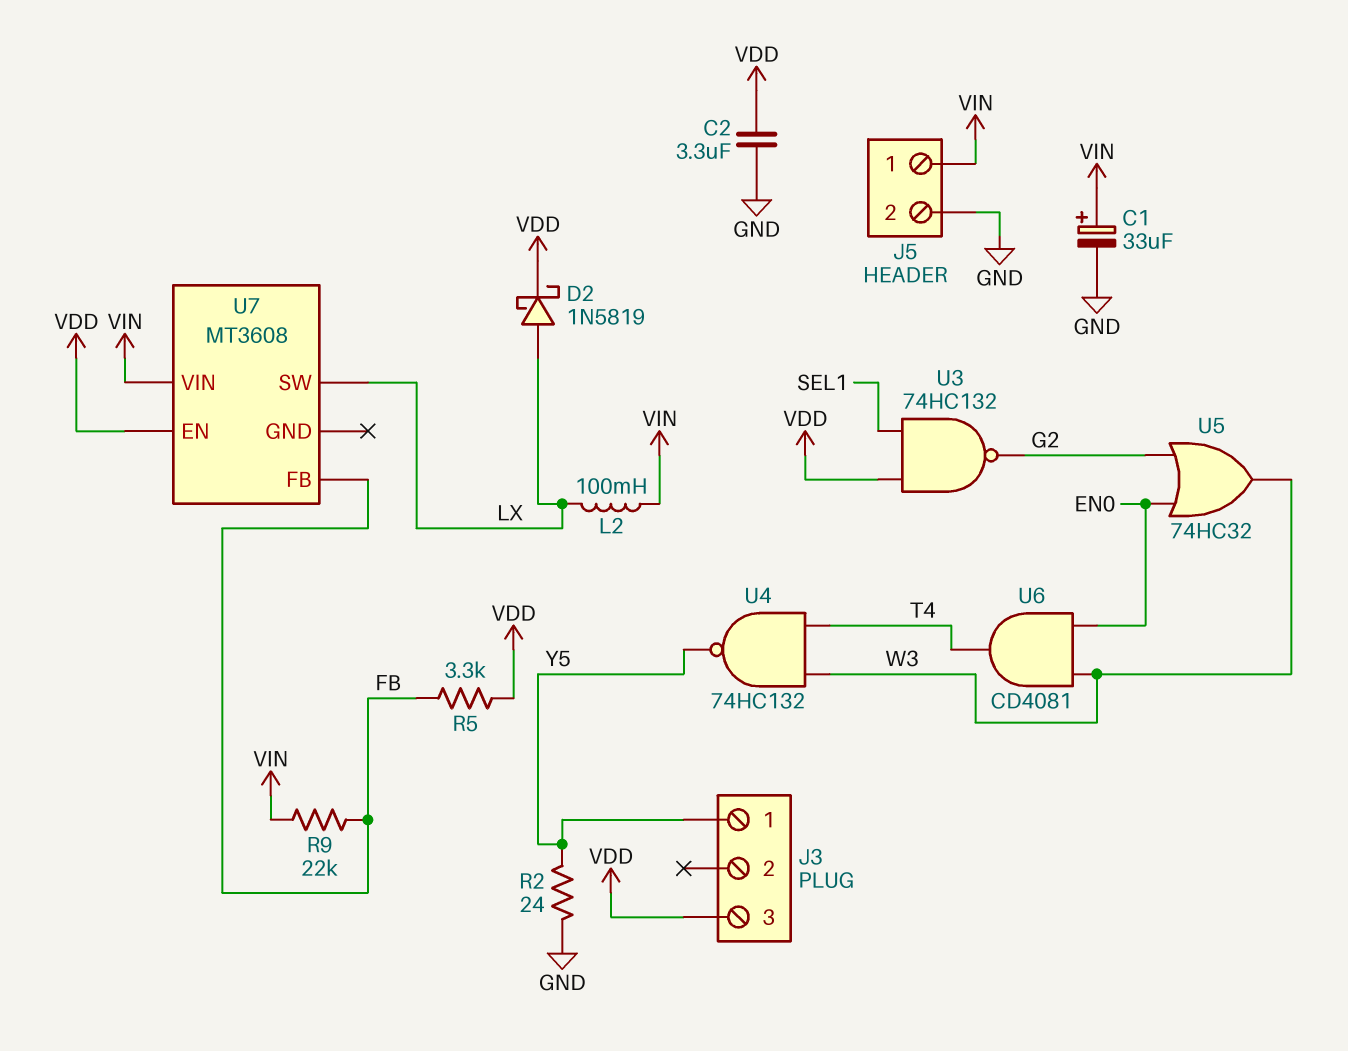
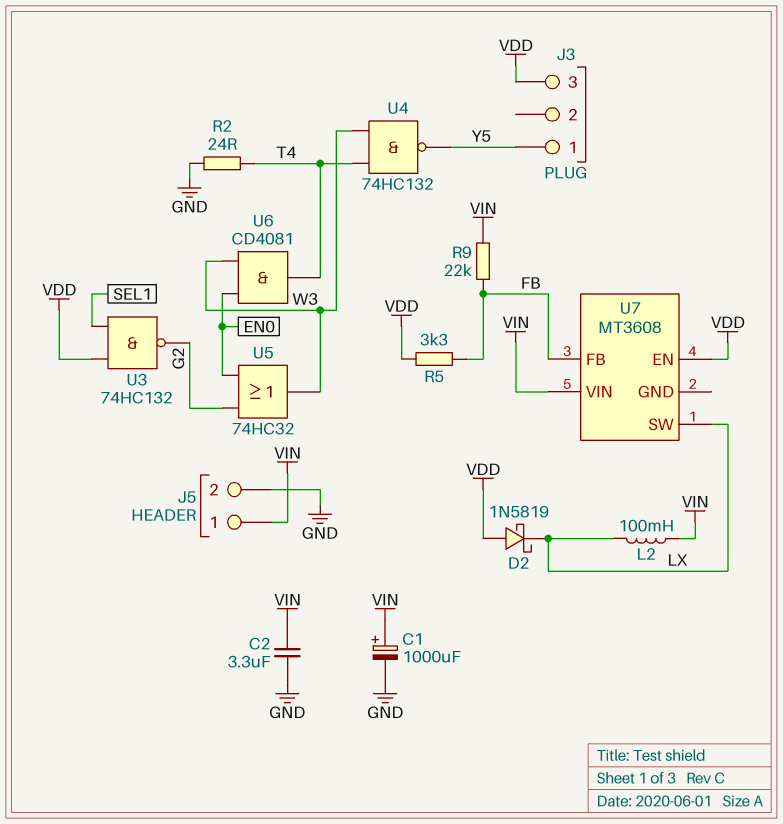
C1: 33uF (plus VIN, minus GND) -> 1000uF (plus VIN, minus GND)
C2: 3.3uF (GND, VDD) -> 3.3uF (GND, VIN)
D2: schottky 1N5819 (A LX, K VDD) -> schottky 1N5819 (A VDD, K LX)
R2: 24 (GND, Y5) -> 24 (GND, T4)

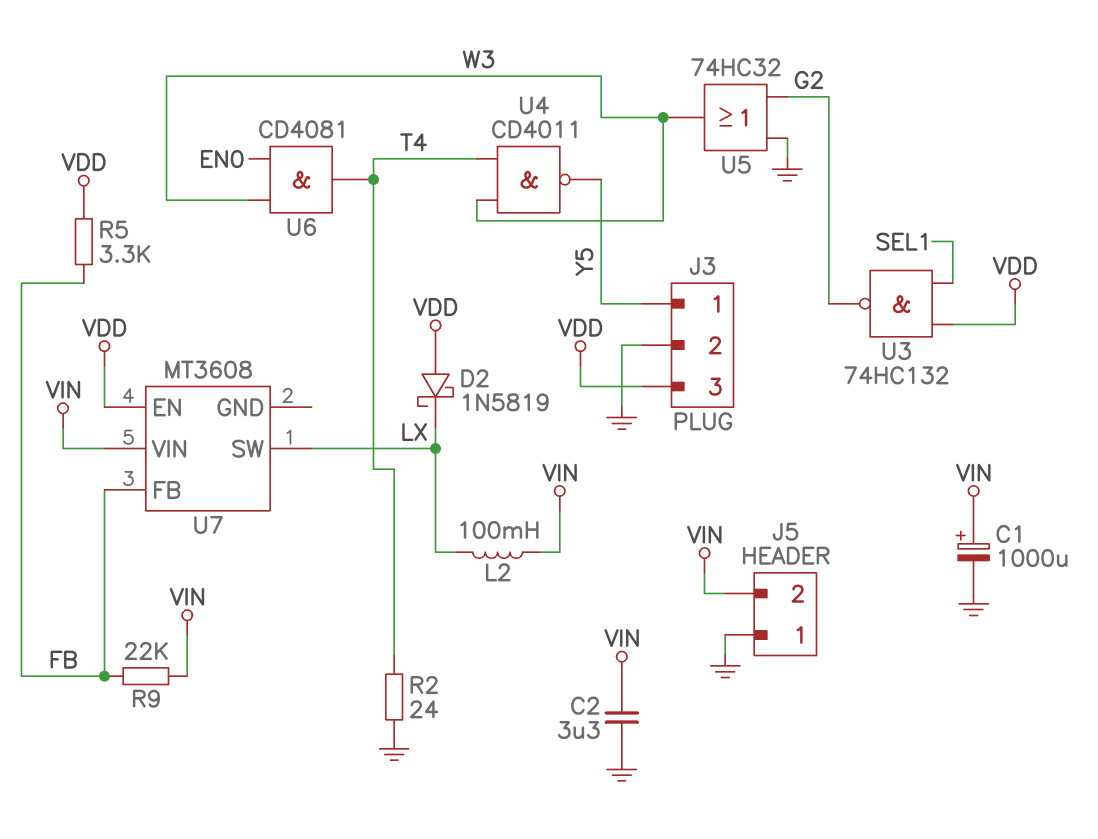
J3 pin 2: none -> GND
J5 pin 1: VIN -> GND
J5 pin 2: GND -> VIN
U4: NAND 74HC132 (in T4, in W3, out Y5) -> NAND CD4011 (in T4, in W3, out Y5)
U5: OR 74HC32 (in EN0, in G2, out W3) -> OR 74HC32 (in G2, in GND, out W3)

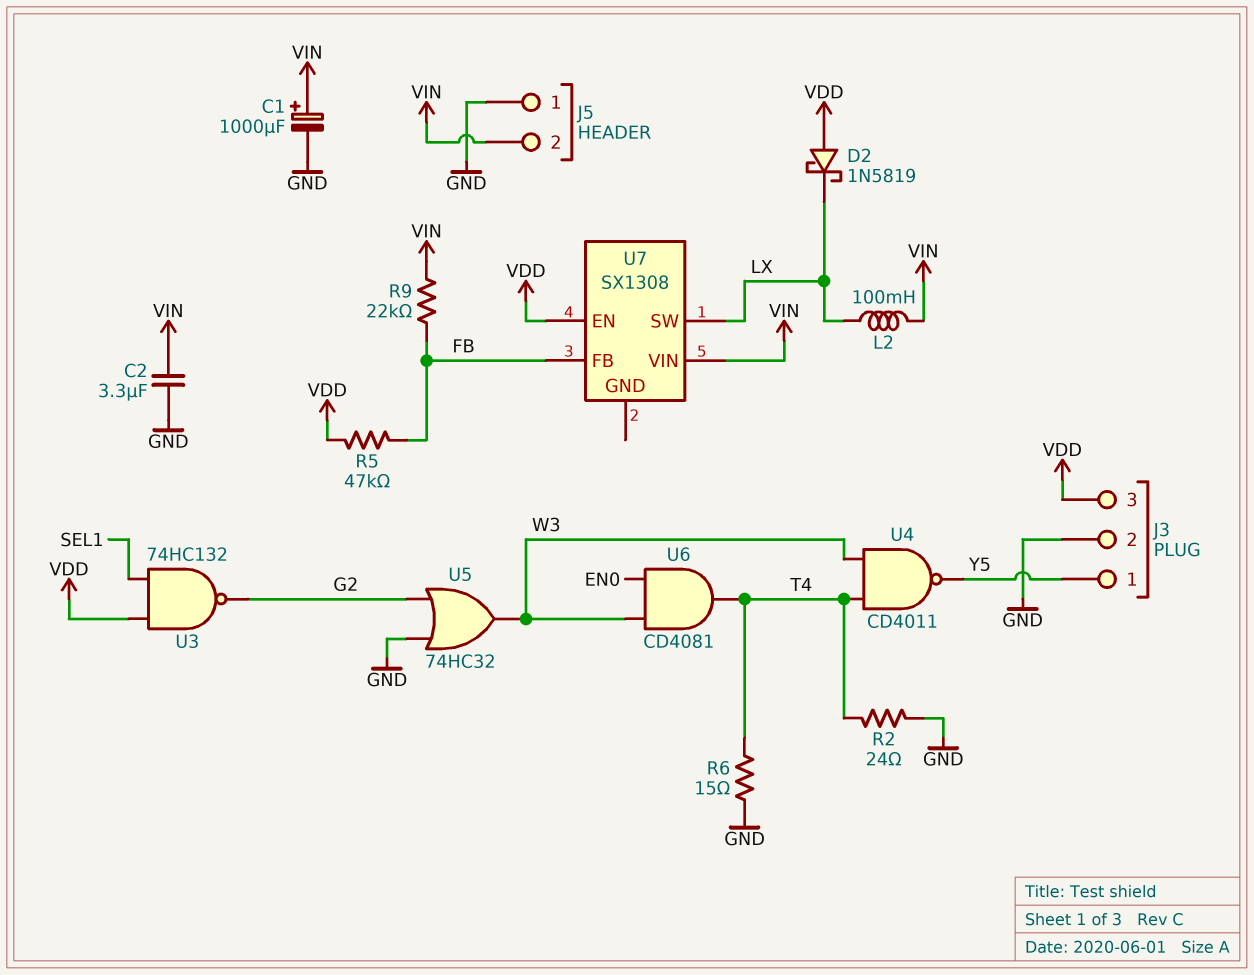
R5: 3.3k (FB, VDD) -> 47k (FB, VDD)
R6: none -> 15 (GND, T4)
U7: MT3608 -> SX1308

